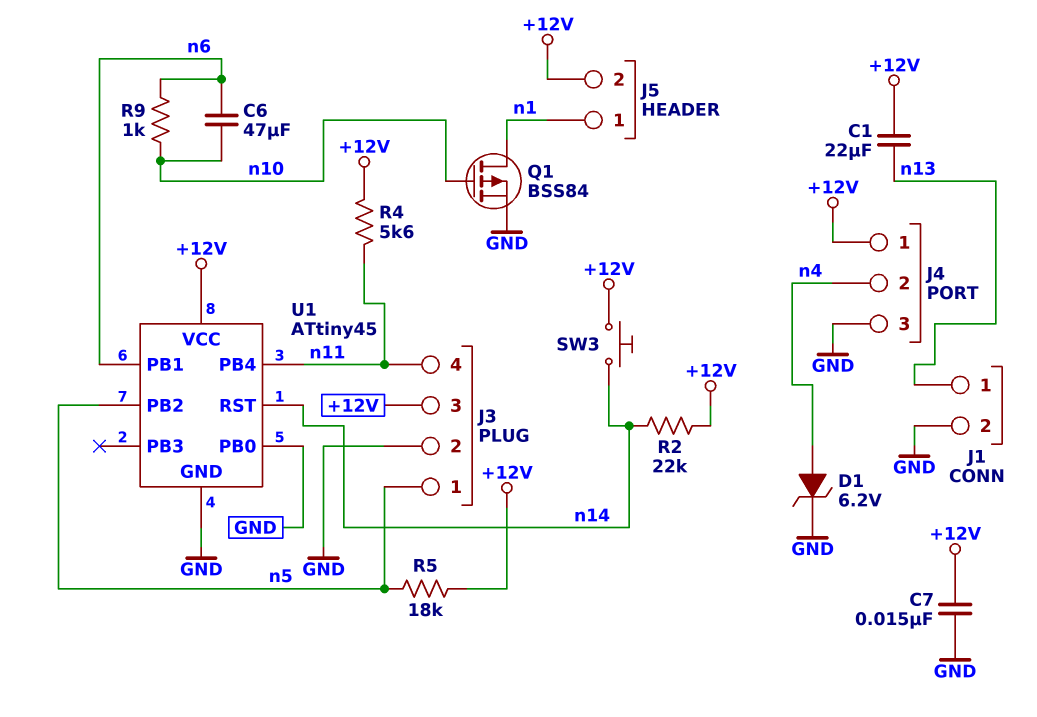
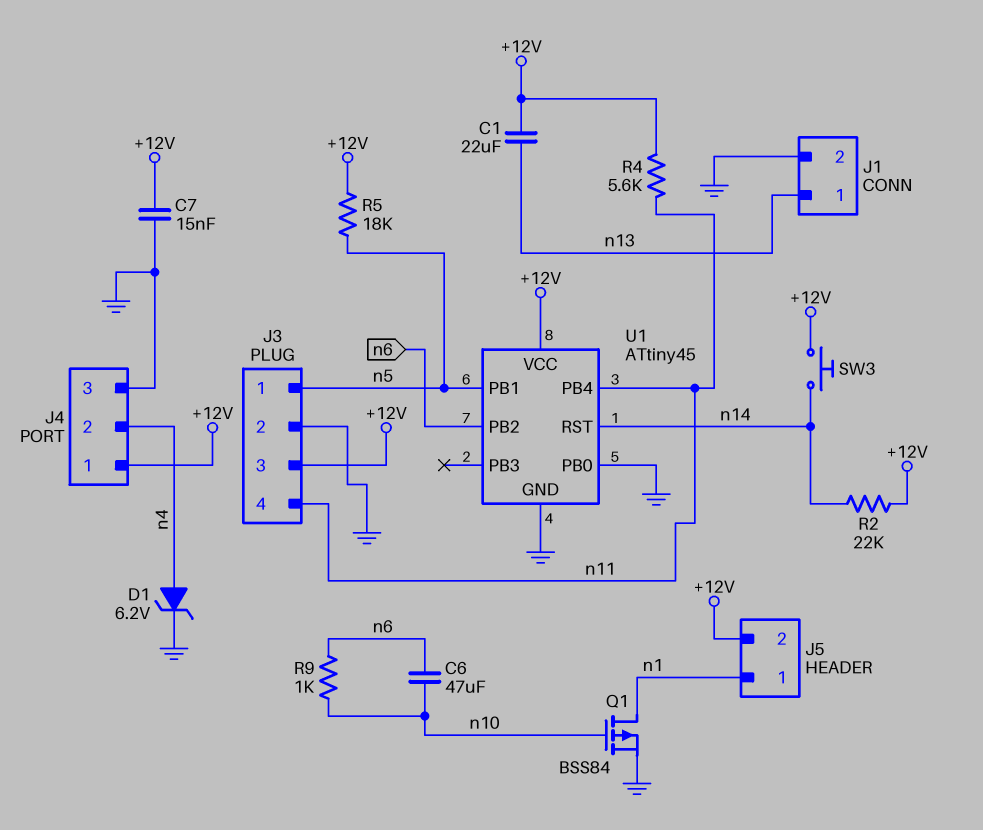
U1 pin PB1: n6 -> n5
U1 pin PB2: n5 -> n6

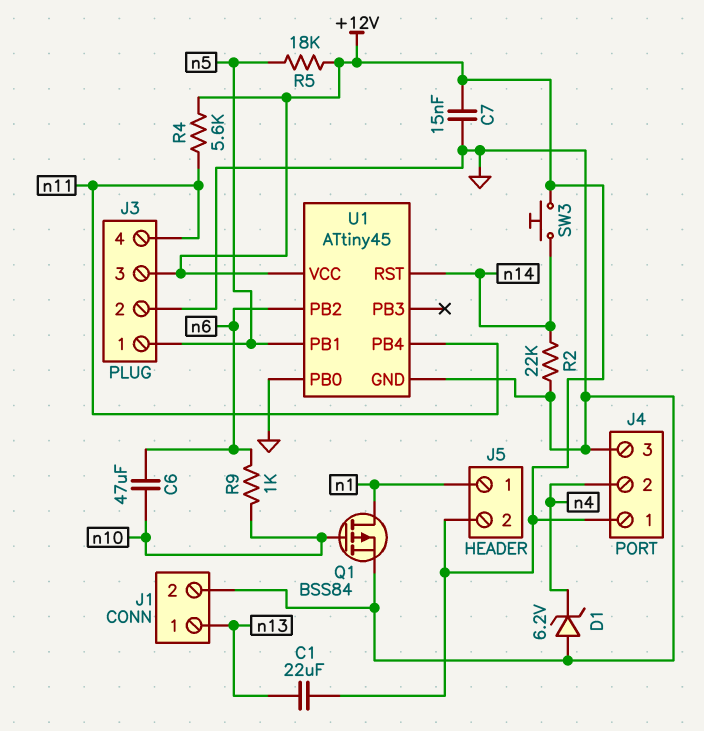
D1: zener 6.2V (A n4, K GND) -> zener 6.2V (A GND, K n4)
R2: 22k (+12V, n14) -> 22k (GND, n14)

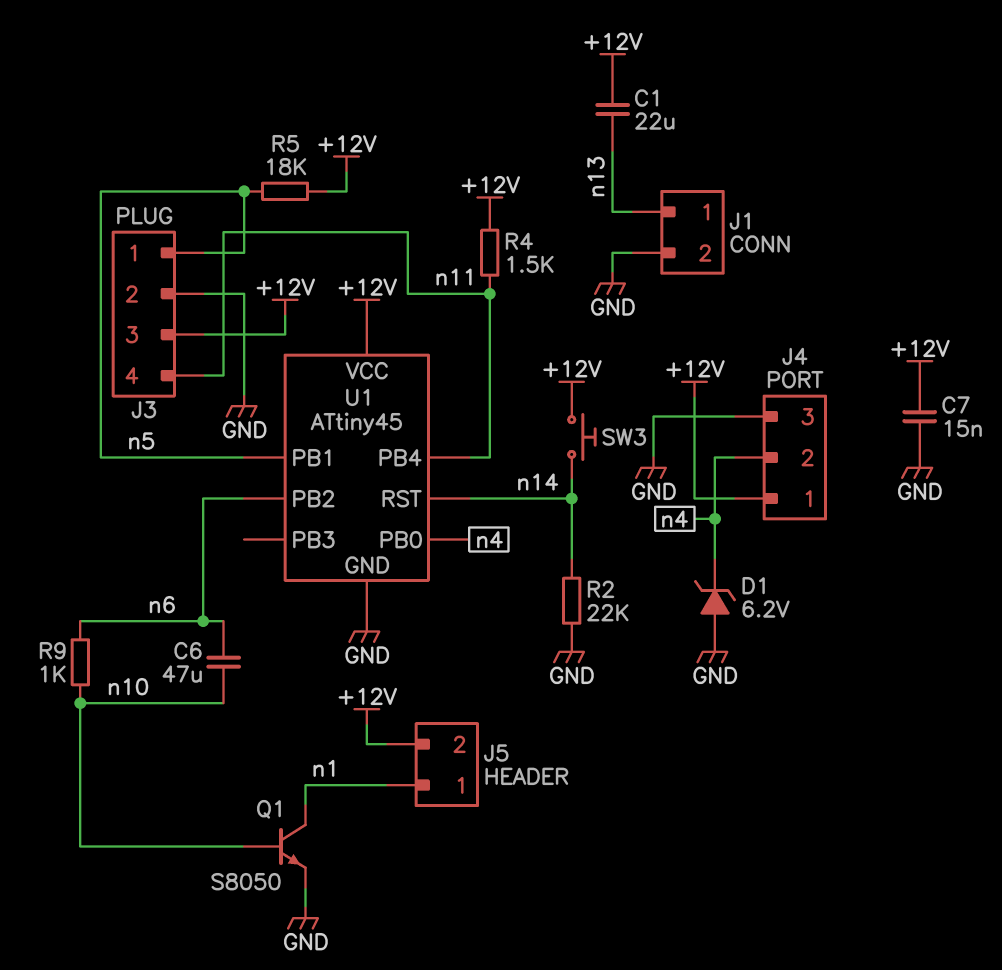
Q1: PMOS BSS84 (G n10, D n1, S GND) -> NPN S8050 (B n10, C n1, E GND)
R4: 5.6k (+12V, n11) -> 1.5k (+12V, n11)
U1 pin PB0: GND -> n4

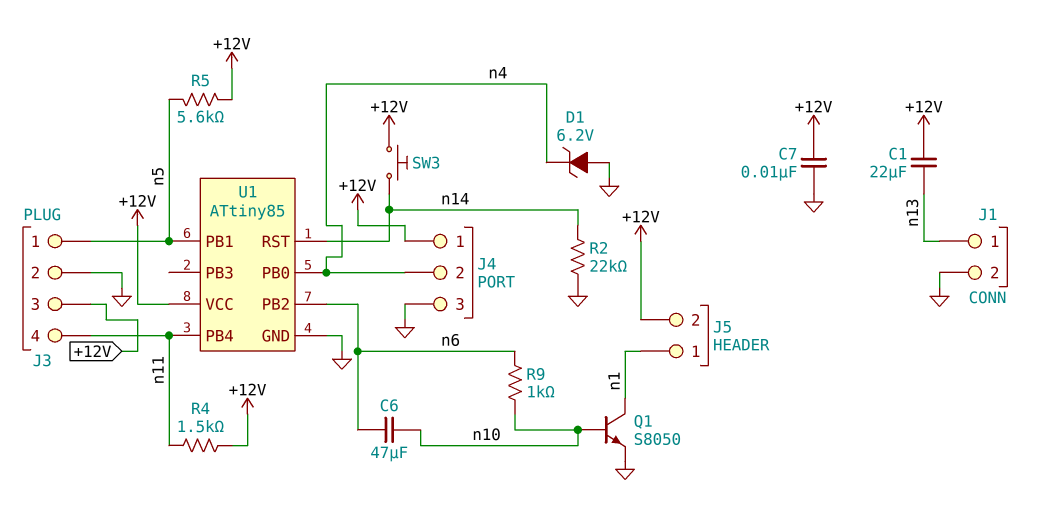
C7: 15nF (+12V, GND) -> 10nF (+12V, GND)
R5: 18k (+12V, n5) -> 5.6k (+12V, n5)
U1: ATtiny45 -> ATtiny85

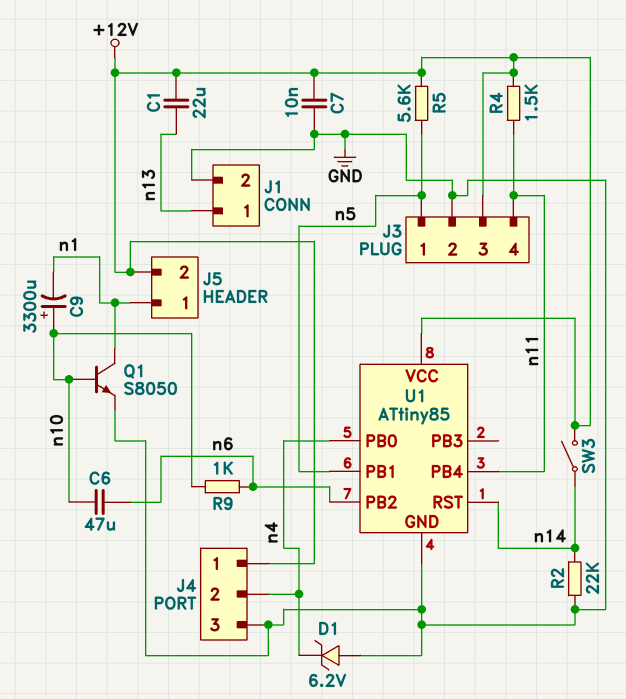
C9: none -> 3300uF (plus n10, minus n1)
SW3: button (+12V, n14) -> switch (+12V, n14)

